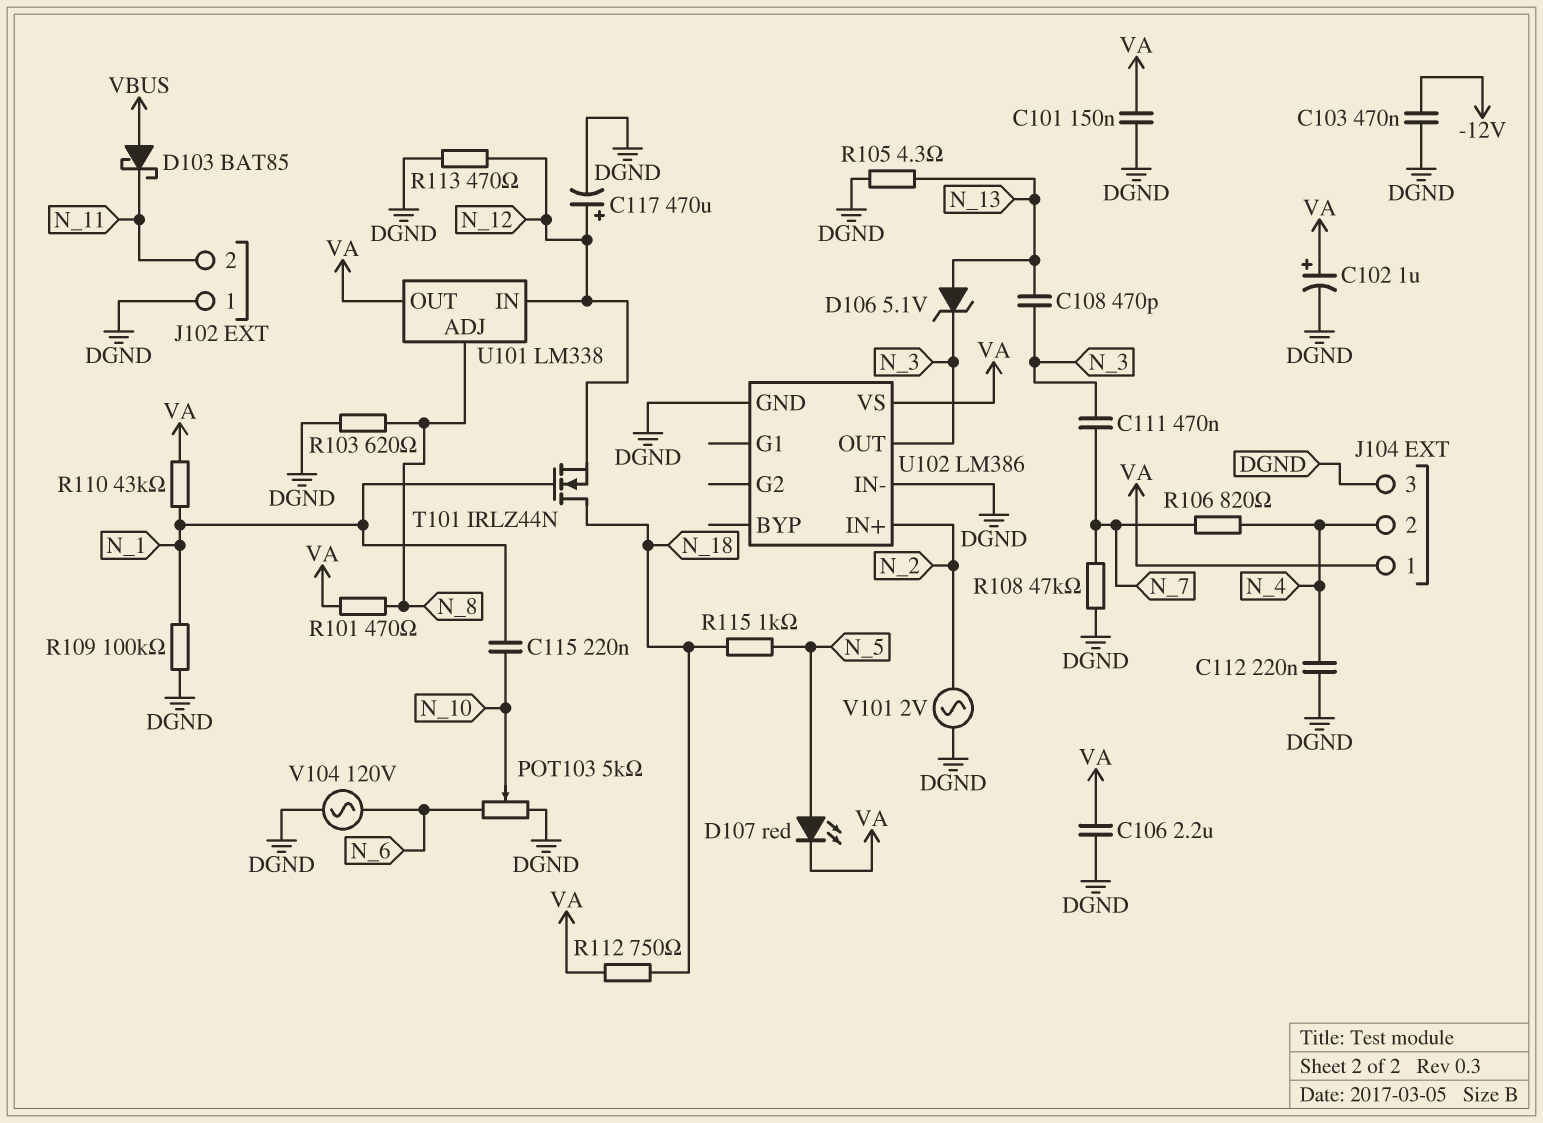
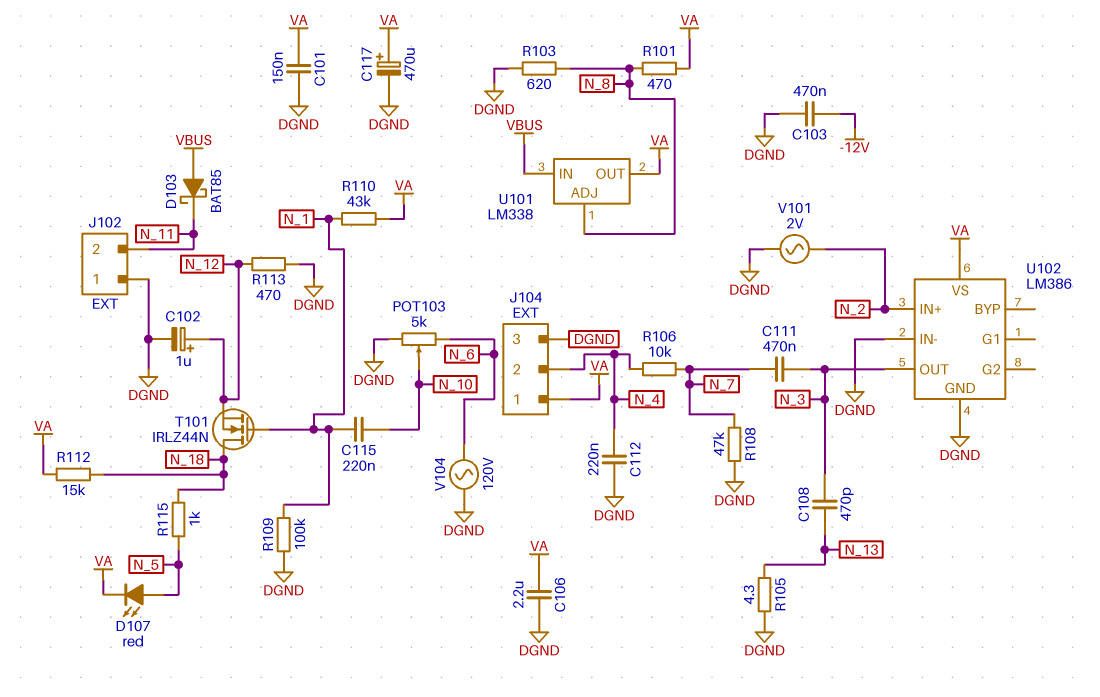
C102: 1uF (plus VA, minus DGND) -> 1uF (plus N_12, minus DGND)
C117: 470uF (plus N_12, minus DGND) -> 470uF (plus VA, minus DGND)
D106: zener 5.1V (A N_13, K N_3) -> none
R106: 820 (N_4, N_7) -> 10k (N_4, N_7)
R112: 750 (N_18, VA) -> 15k (N_18, VA)
U101 pin IN: N_12 -> VBUS

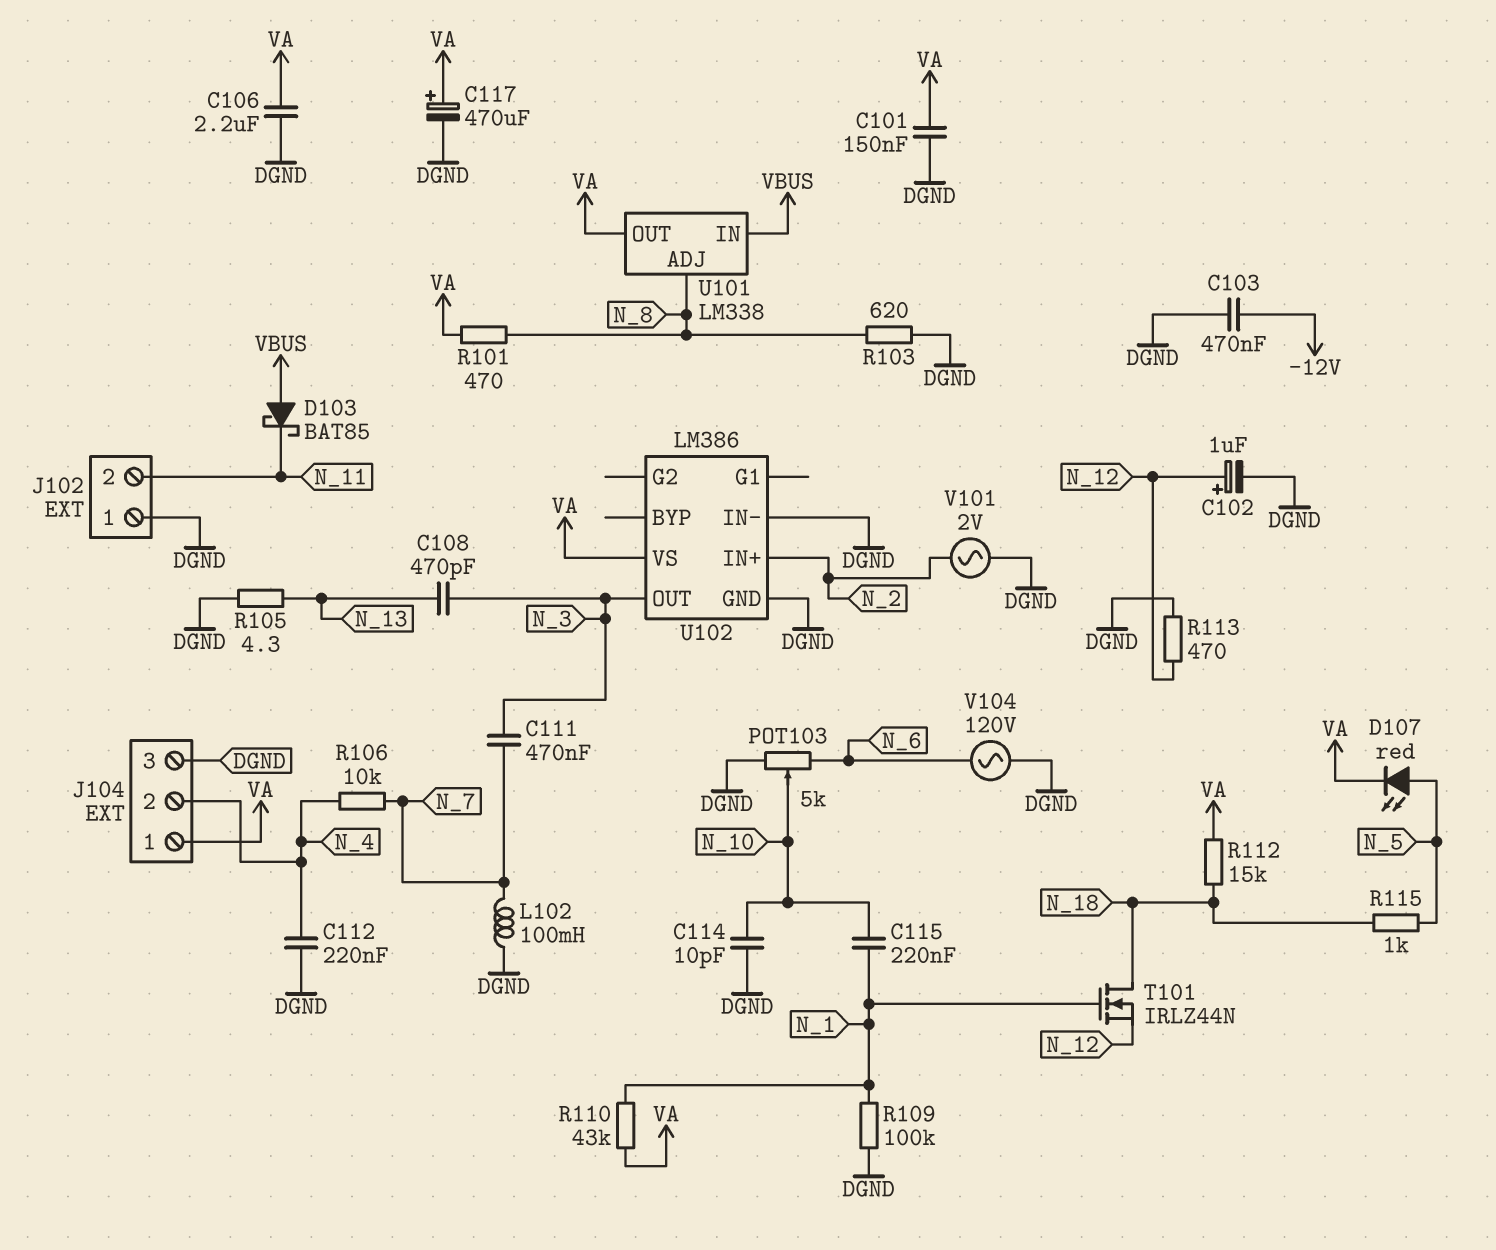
C114: none -> 10pF (DGND, N_10)
L102: none -> 100mH (DGND, N_7)
R108: 47k (DGND, N_7) -> none

